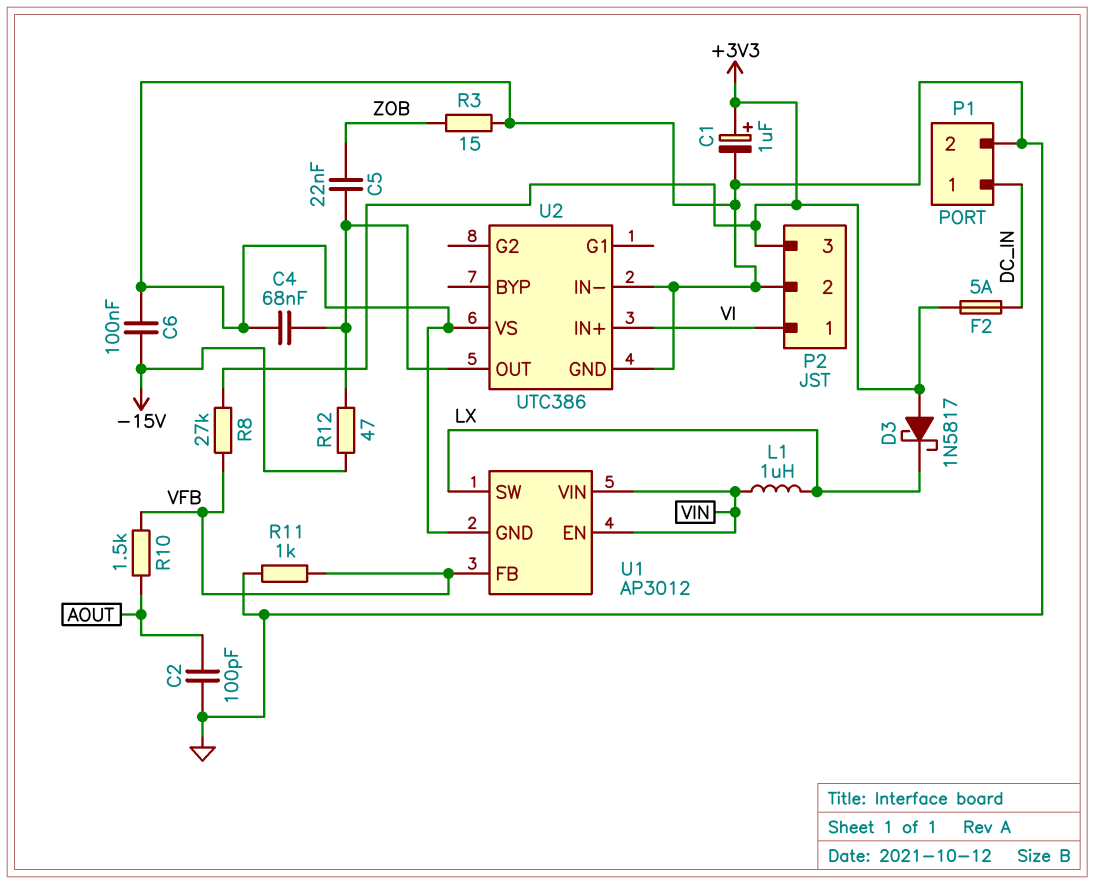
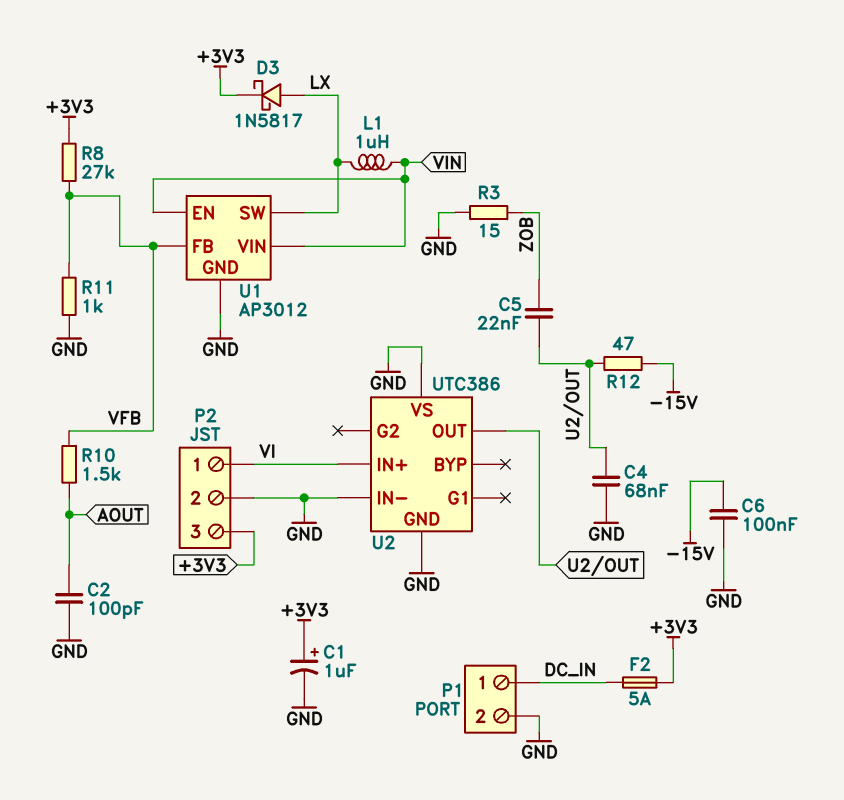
D3: schottky 1N5817 (A +3V3, K LX) -> schottky 1N5817 (A LX, K +3V3)

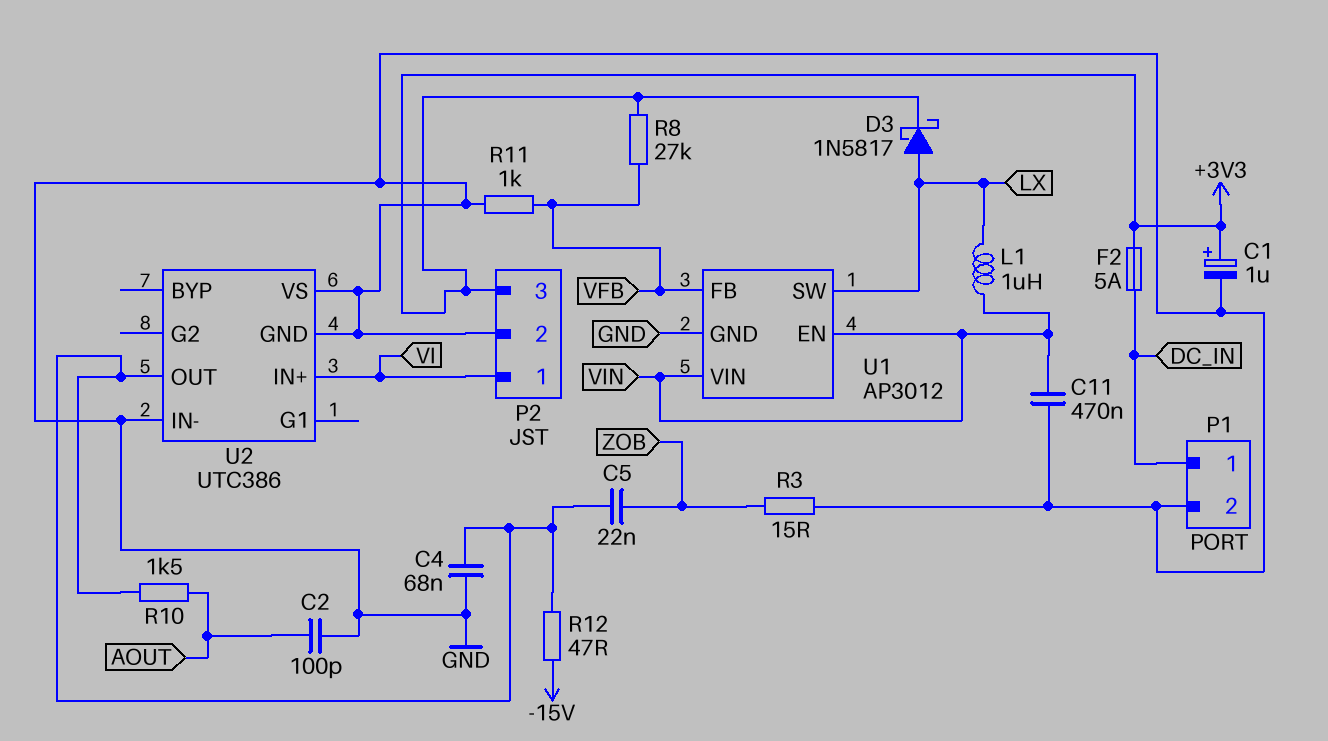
C6: 100nF (-15V, GND) -> none
C11: none -> 470nF (GND, VIN)
R10: 1.5k (AOUT, VFB) -> 1.5k (AOUT, U2/OUT)

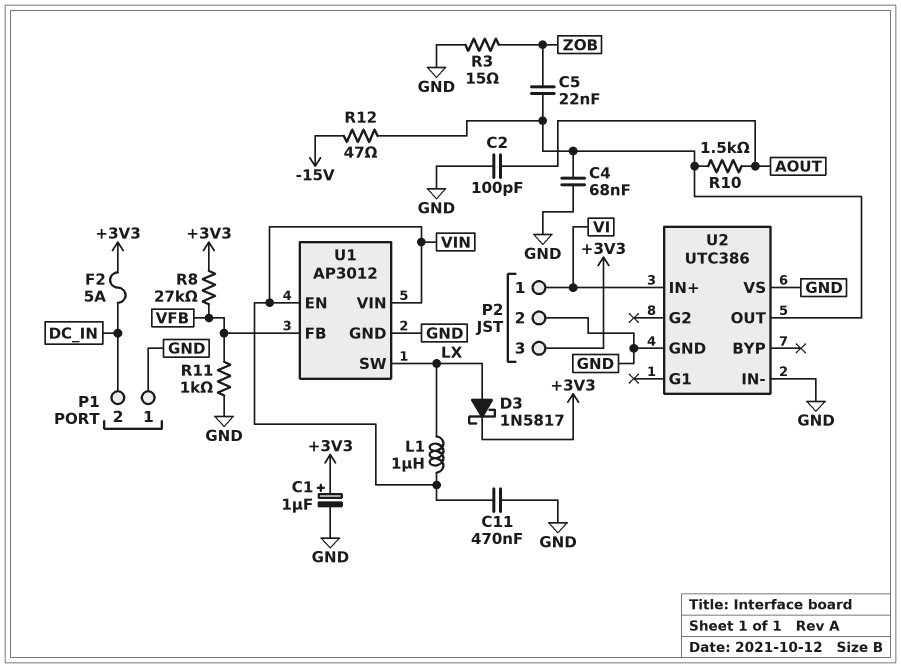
P1 pin 1: DC_IN -> GND
P1 pin 2: GND -> DC_IN

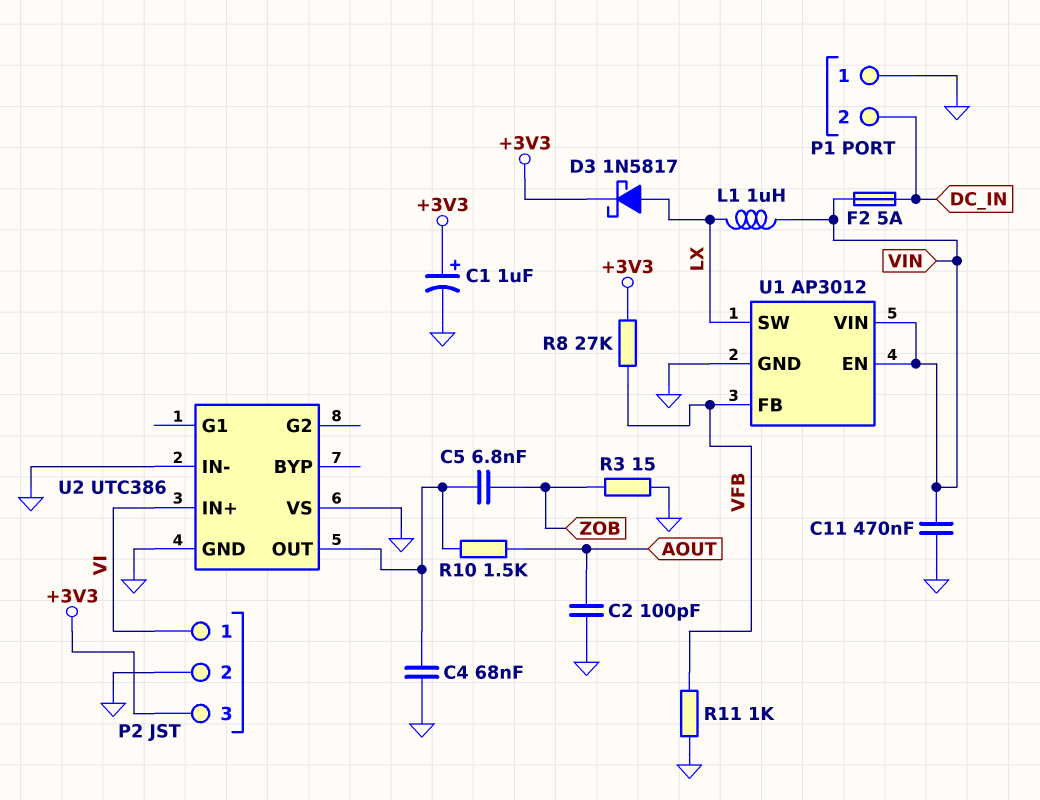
C5: 22nF (U2/OUT, ZOB) -> 6.8nF (U2/OUT, ZOB)
F2: 5A (+3V3, DC_IN) -> 5A (DC_IN, VIN)
R12: 47 (-15V, U2/OUT) -> none

